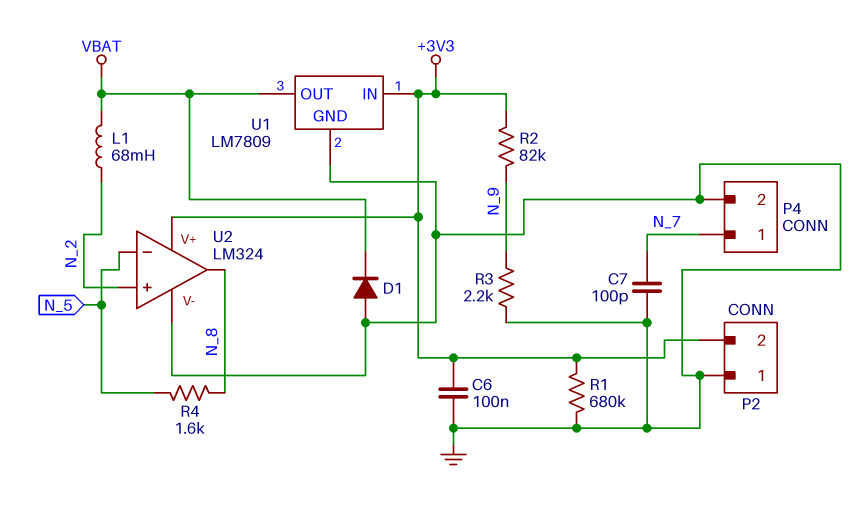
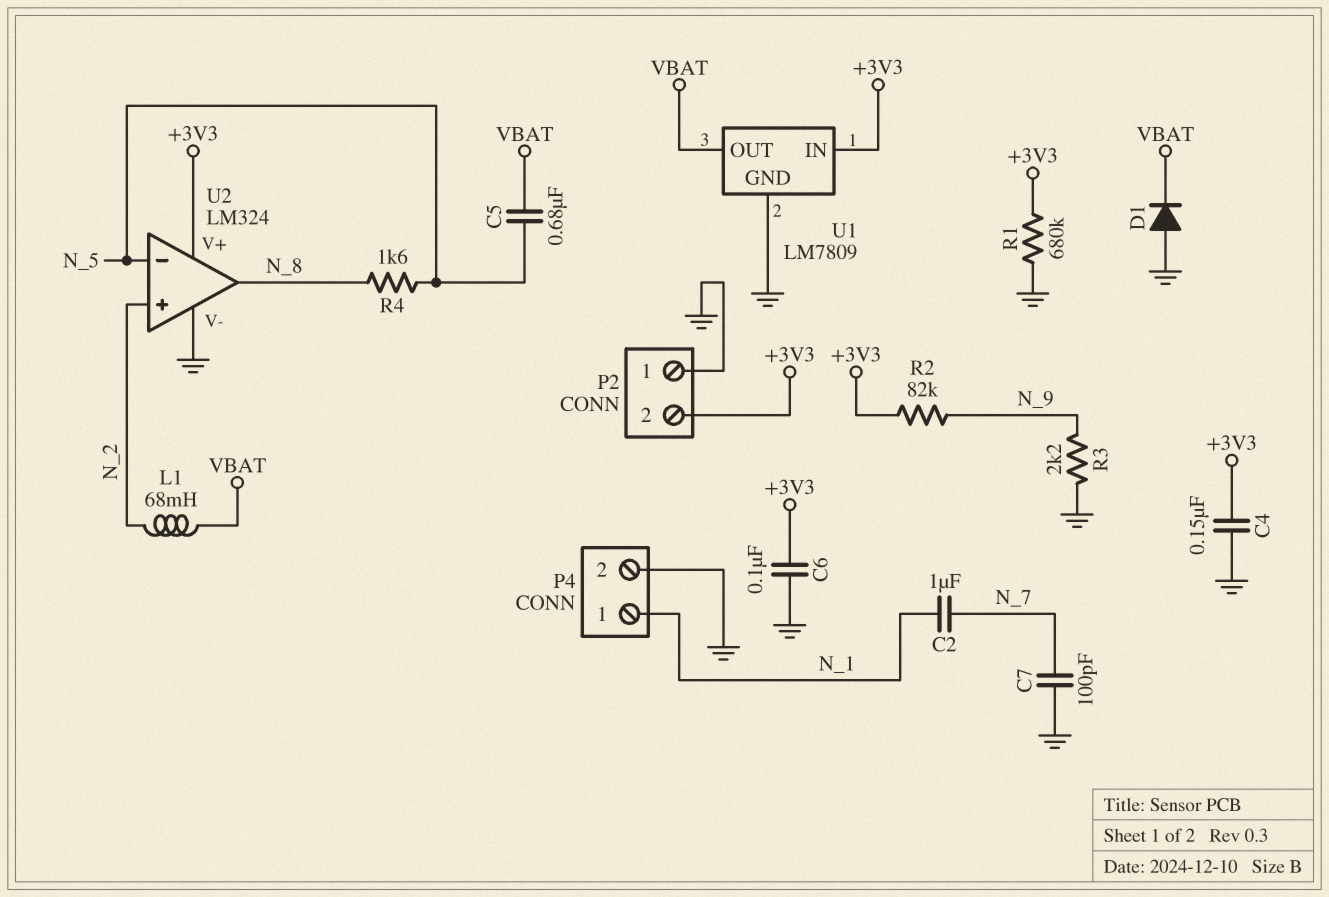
C2: none -> 1uF (N_1, N_7)
C4: none -> 150nF (+3V3, GND)
C5: none -> 680nF (N_5, VBAT)
P4 pin 1: N_7 -> N_1

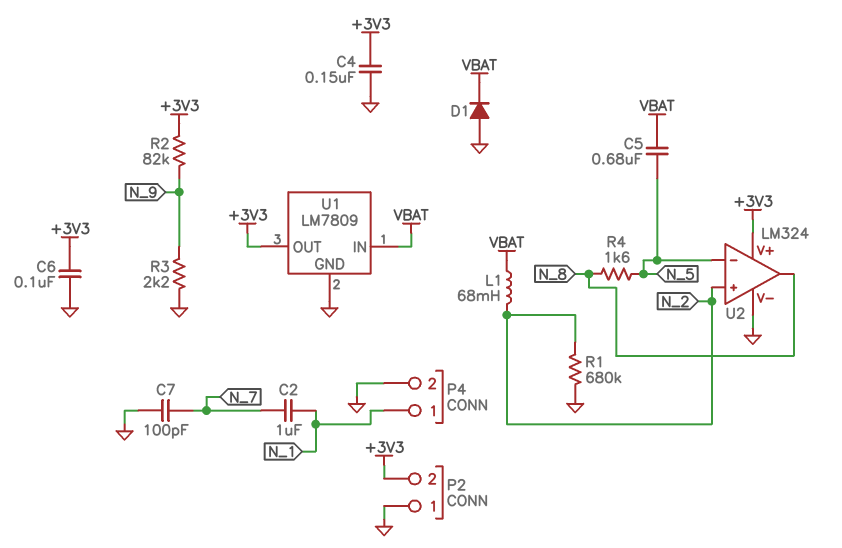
R1: 680k (+3V3, GND) -> 680k (GND, N_2)
U1 pin IN: +3V3 -> VBAT
U1 pin OUT: VBAT -> +3V3

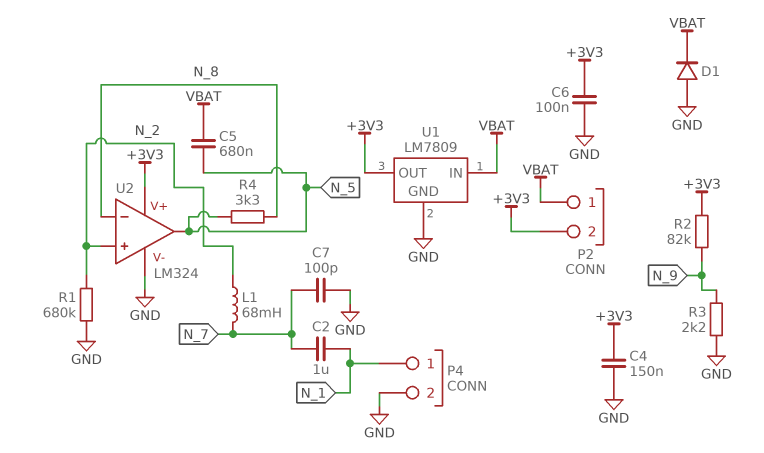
L1: 68mH (N_2, VBAT) -> 68mH (N_2, N_7)
P2 pin 1: GND -> VBAT
R4: 1.6k (N_5, N_8) -> 3.3k (N_5, N_8)
U2 pin in-: N_5 -> N_8
U2 pin out: N_8 -> N_5

